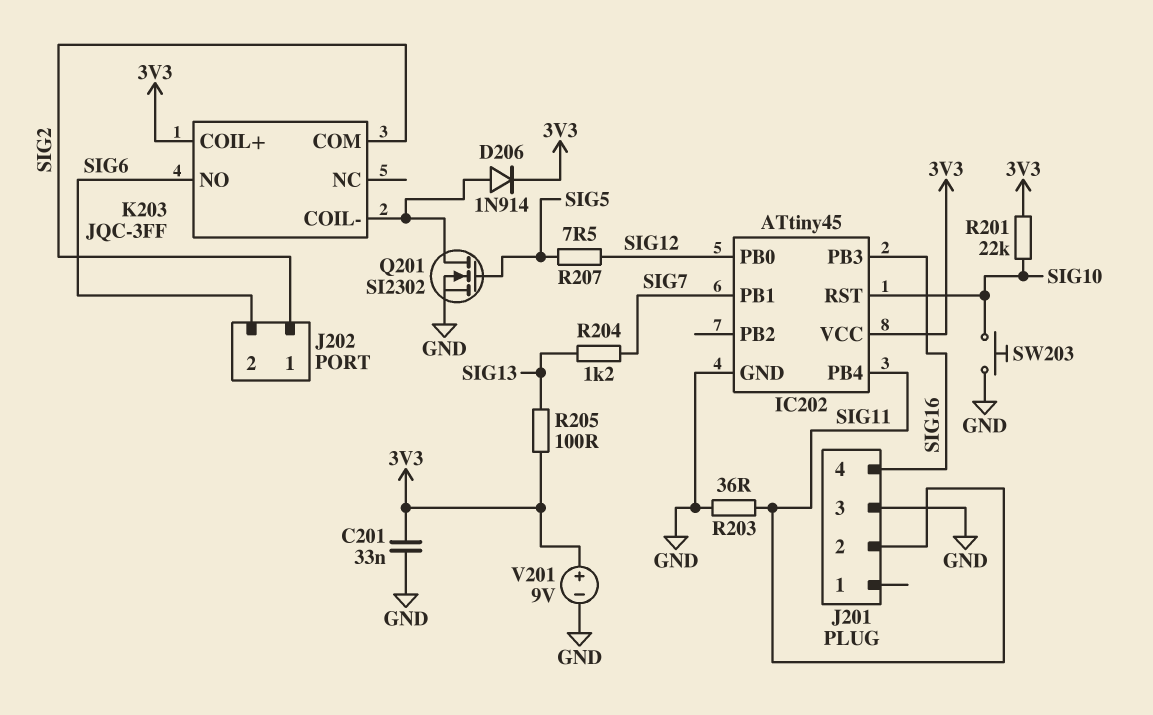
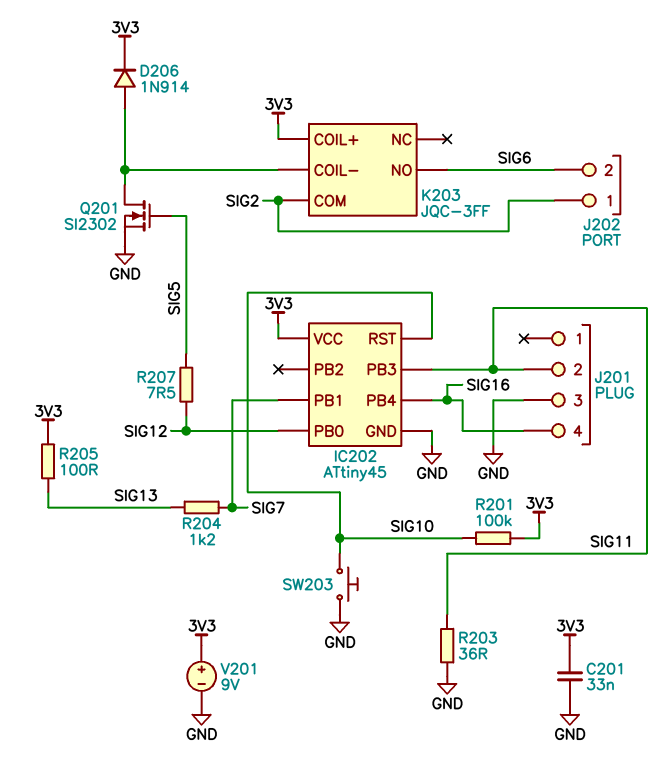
IC202 pin PB3: SIG16 -> SIG11
IC202 pin PB4: SIG11 -> SIG16
R201: 22k (3V3, SIG10) -> 100k (3V3, SIG10)

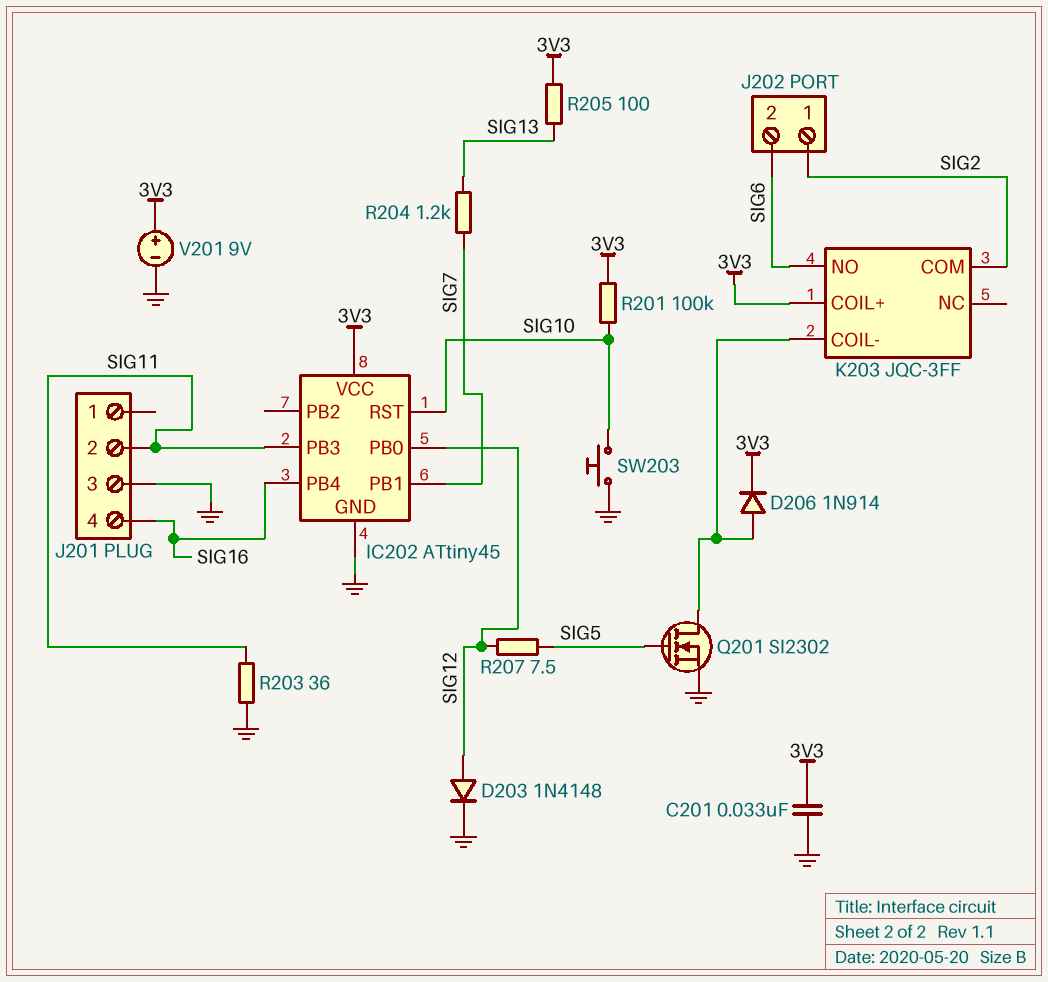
D203: none -> diode 1N4148 (A SIG12, K GND)

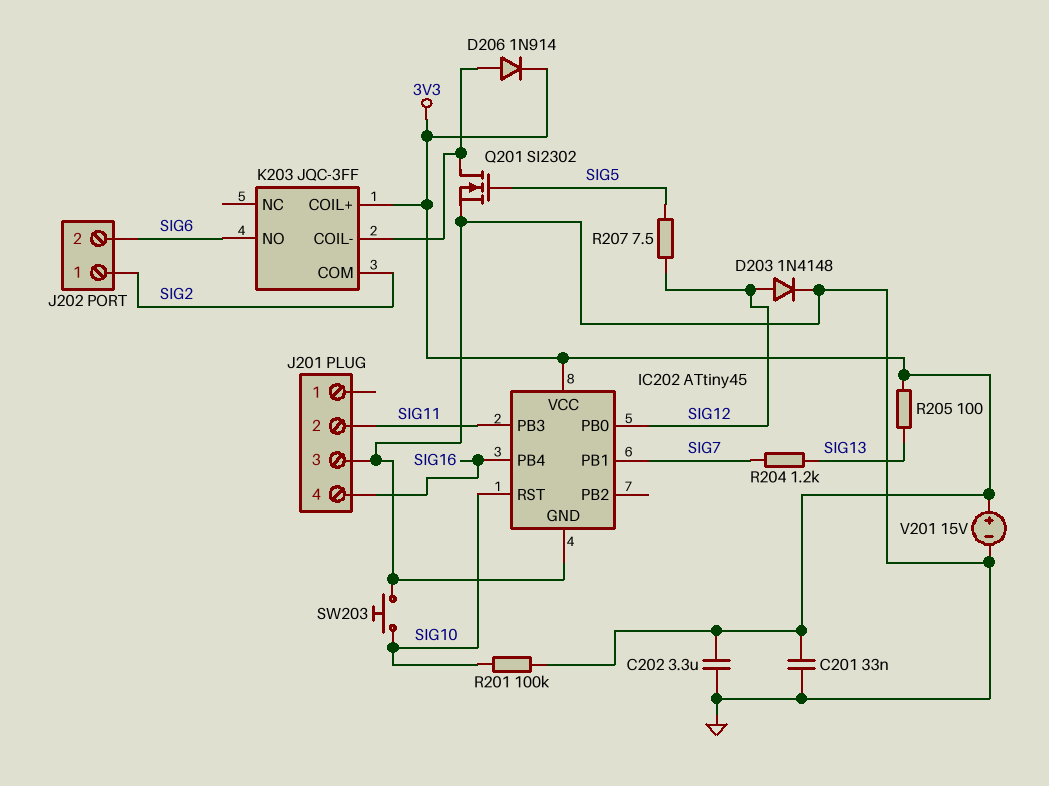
C202: none -> 3.3uF (3V3, GND)
R203: 36 (GND, SIG11) -> none
V201: 9V (plus 3V3, minus GND) -> 15V (plus 3V3, minus GND)

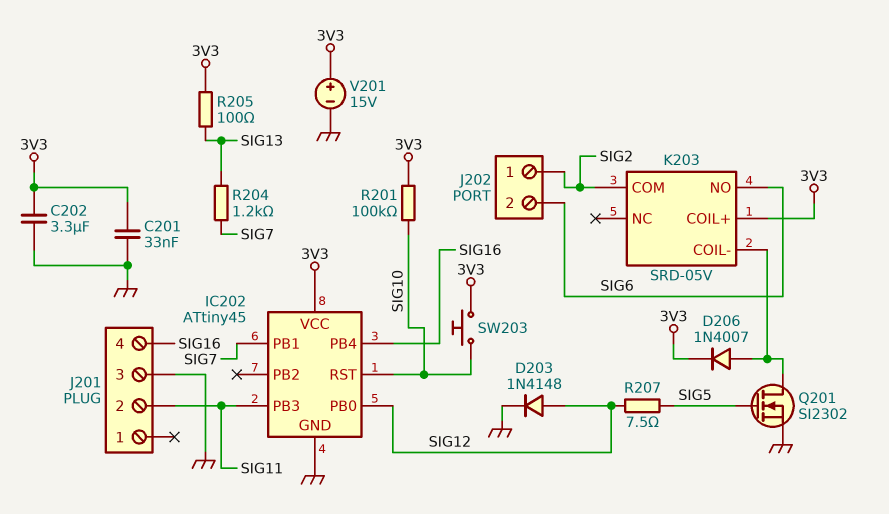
D206: diode 1N914 (A K203/COIL-, K 3V3) -> diode 1N4007 (A K203/COIL-, K 3V3)
K203: JQC-3FF -> SRD-05V
SW203: button (GND, SIG10) -> button (3V3, SIG10)

